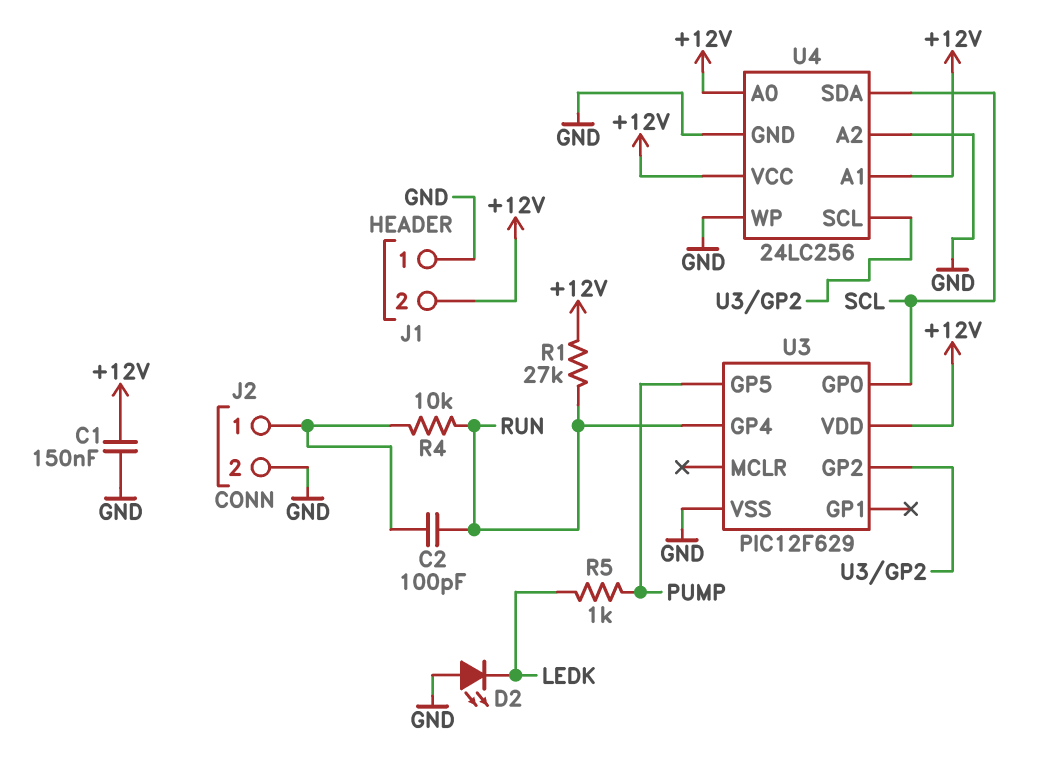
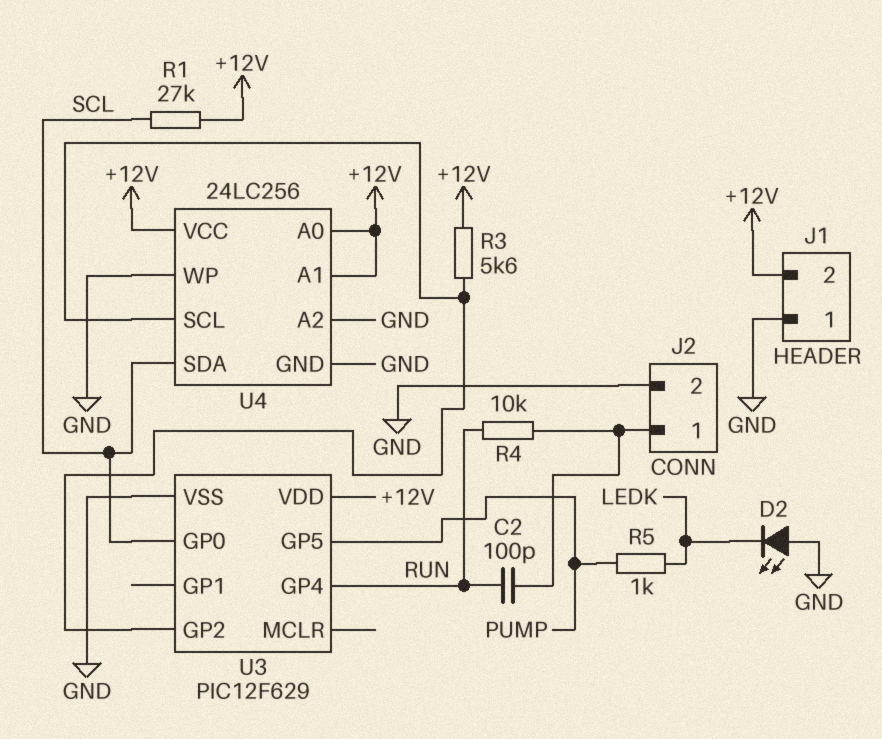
C1: 150nF (+12V, GND) -> none
R1: 27k (+12V, RUN) -> 27k (+12V, SCL)
R3: none -> 5.6k (+12V, U3/GP2)

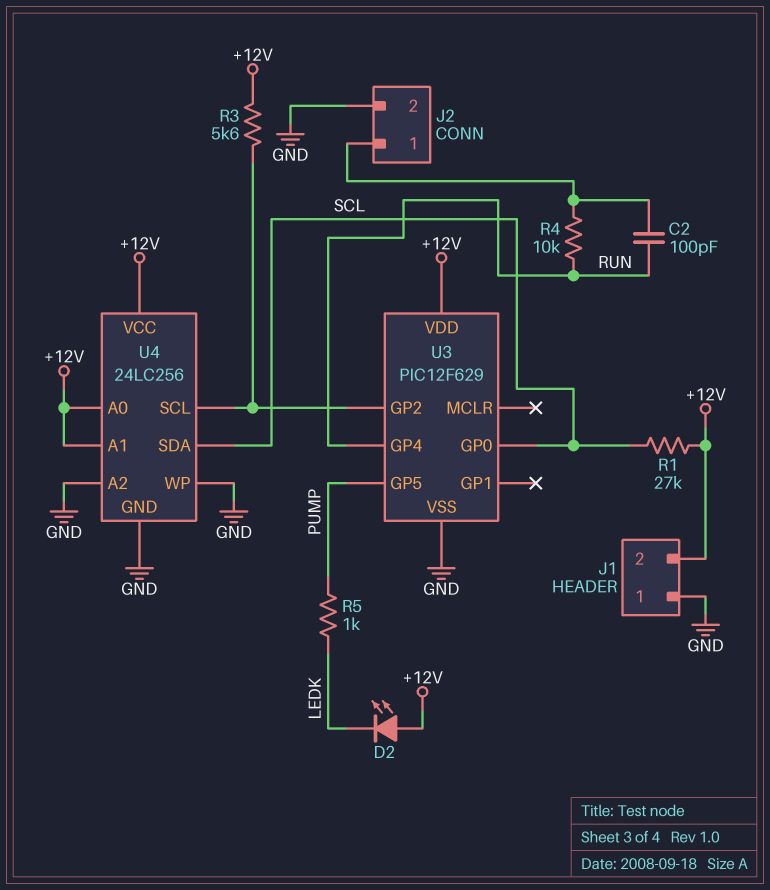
D2: LED (A GND, K LEDK) -> LED (A +12V, K LEDK)

